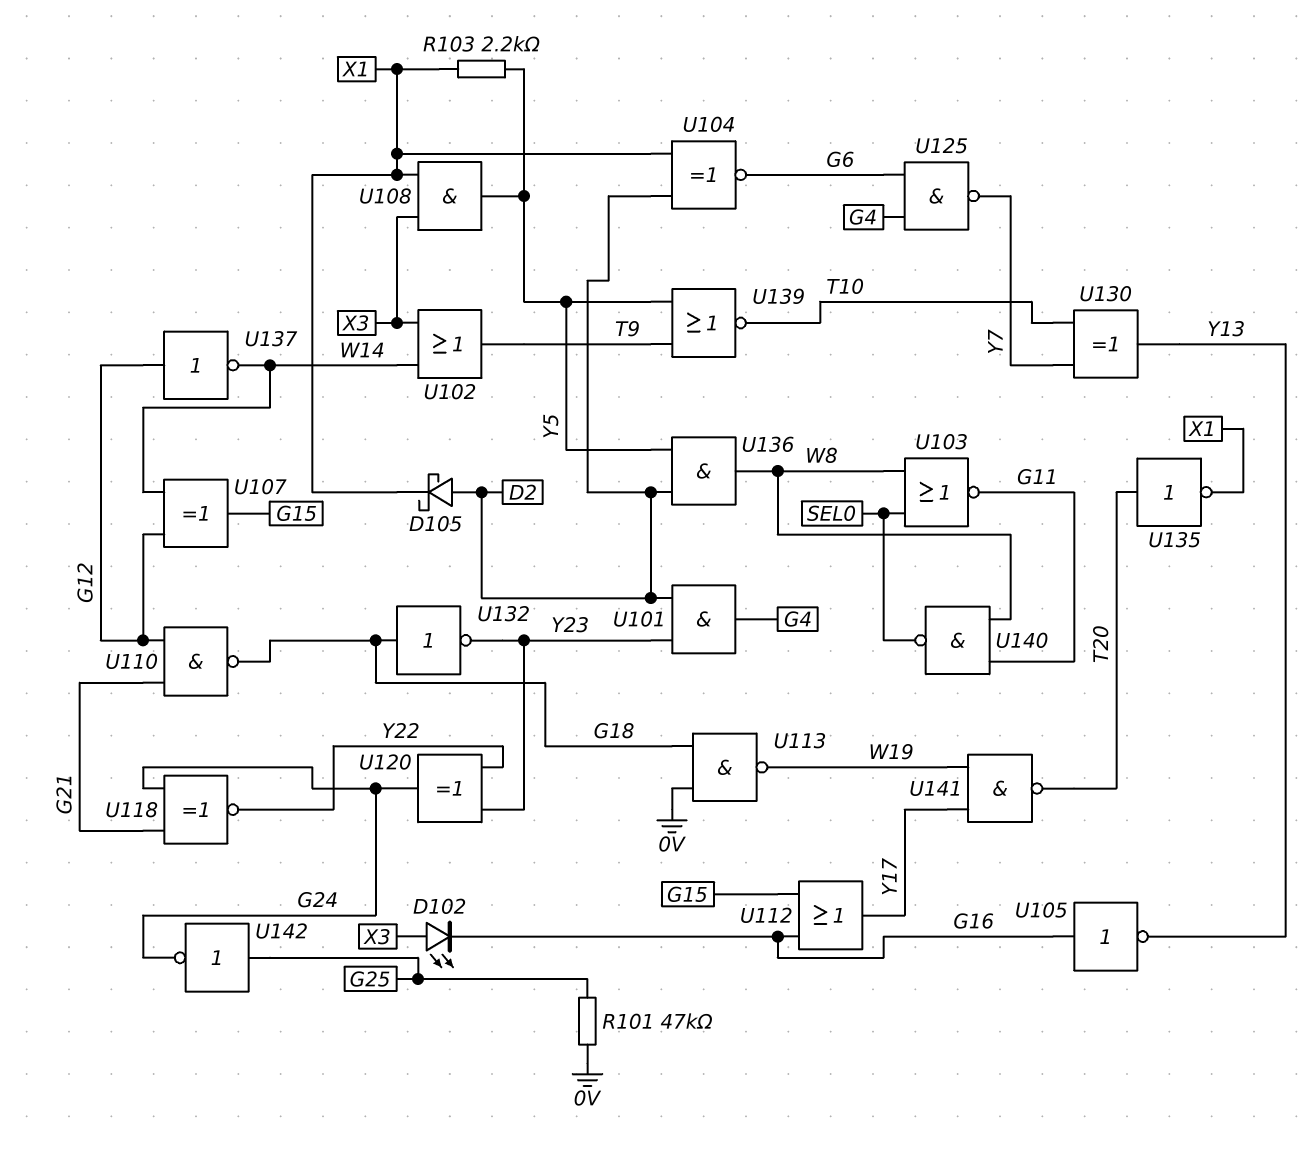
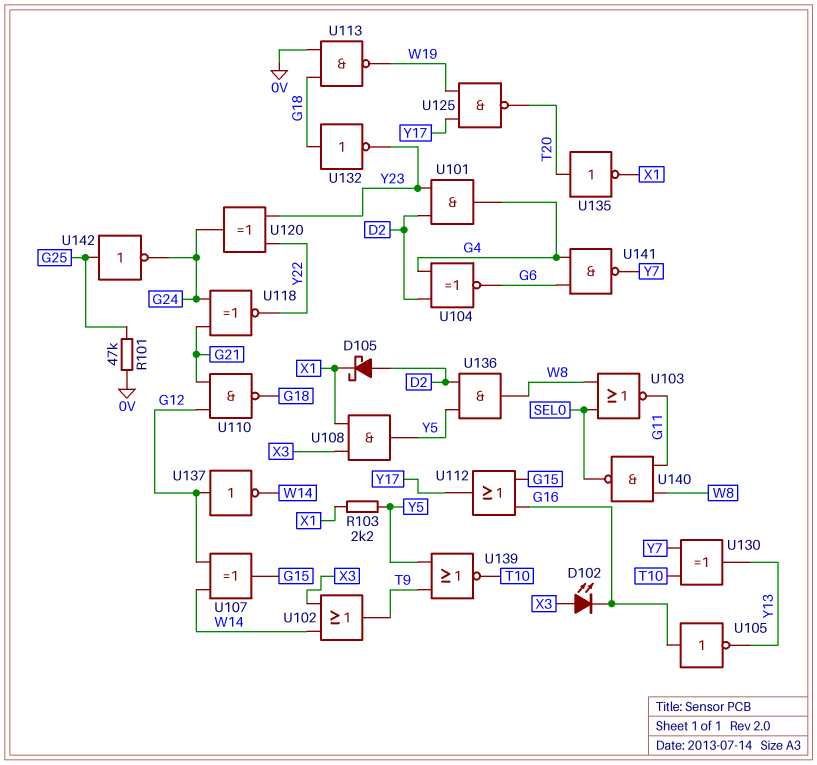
U104: XNOR (in D2, in X1, out G6) -> XNOR (in D2, in G4, out G6)
U125: NAND (in G4, in G6, out Y7) -> NAND (in W19, in Y17, out T20)
U141: NAND (in W19, in Y17, out T20) -> NAND (in G4, in G6, out Y7)

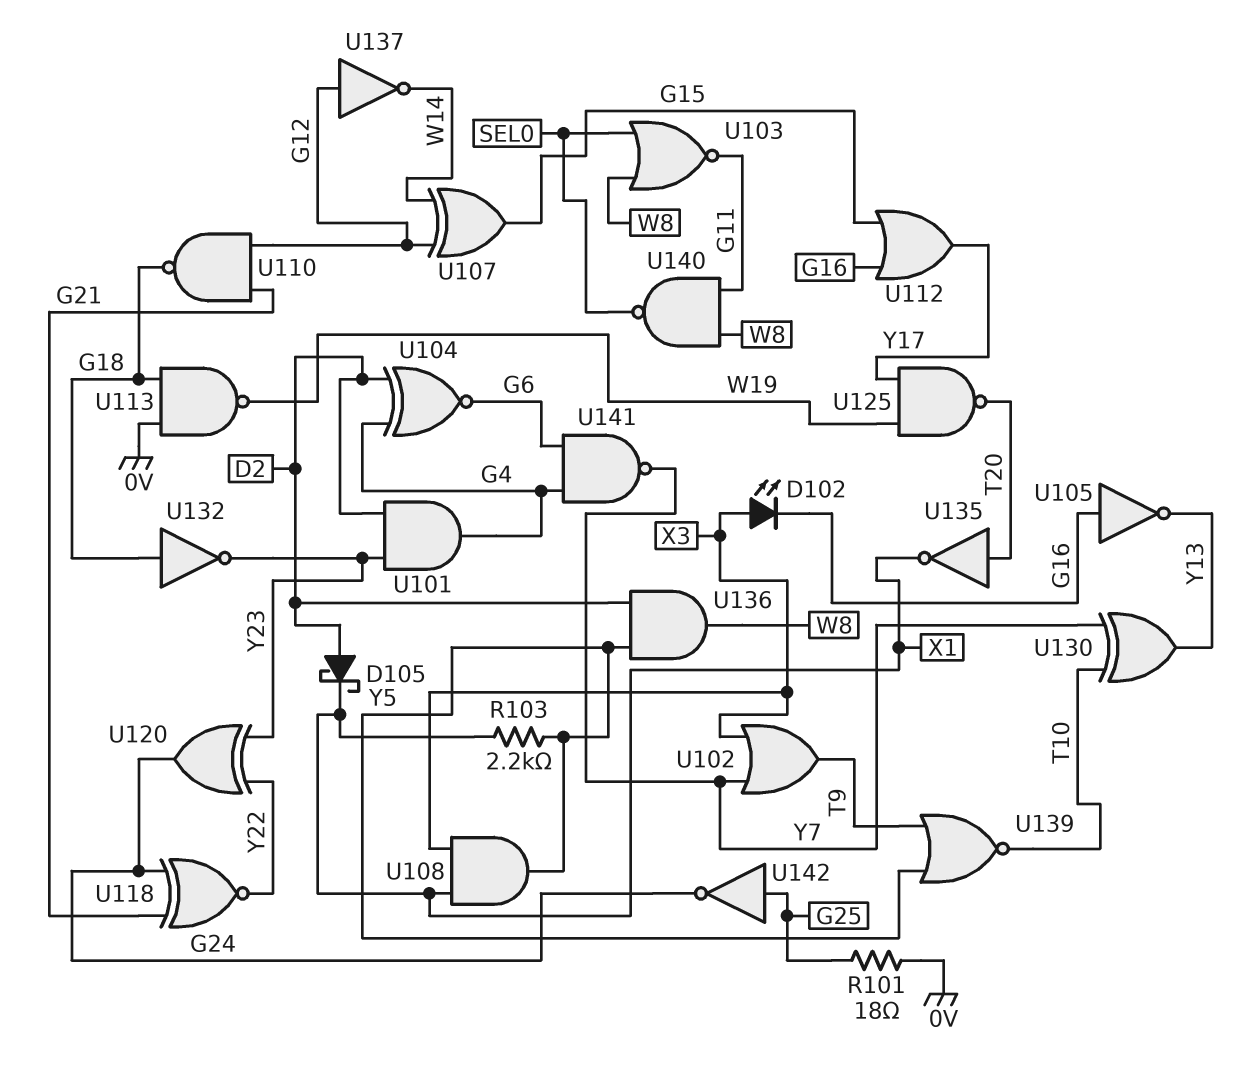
R101: 47k (0V, G25) -> 18 (0V, G25)
U102: OR (in W14, in X3, out T9) -> OR (in X3, in Y7, out T9)

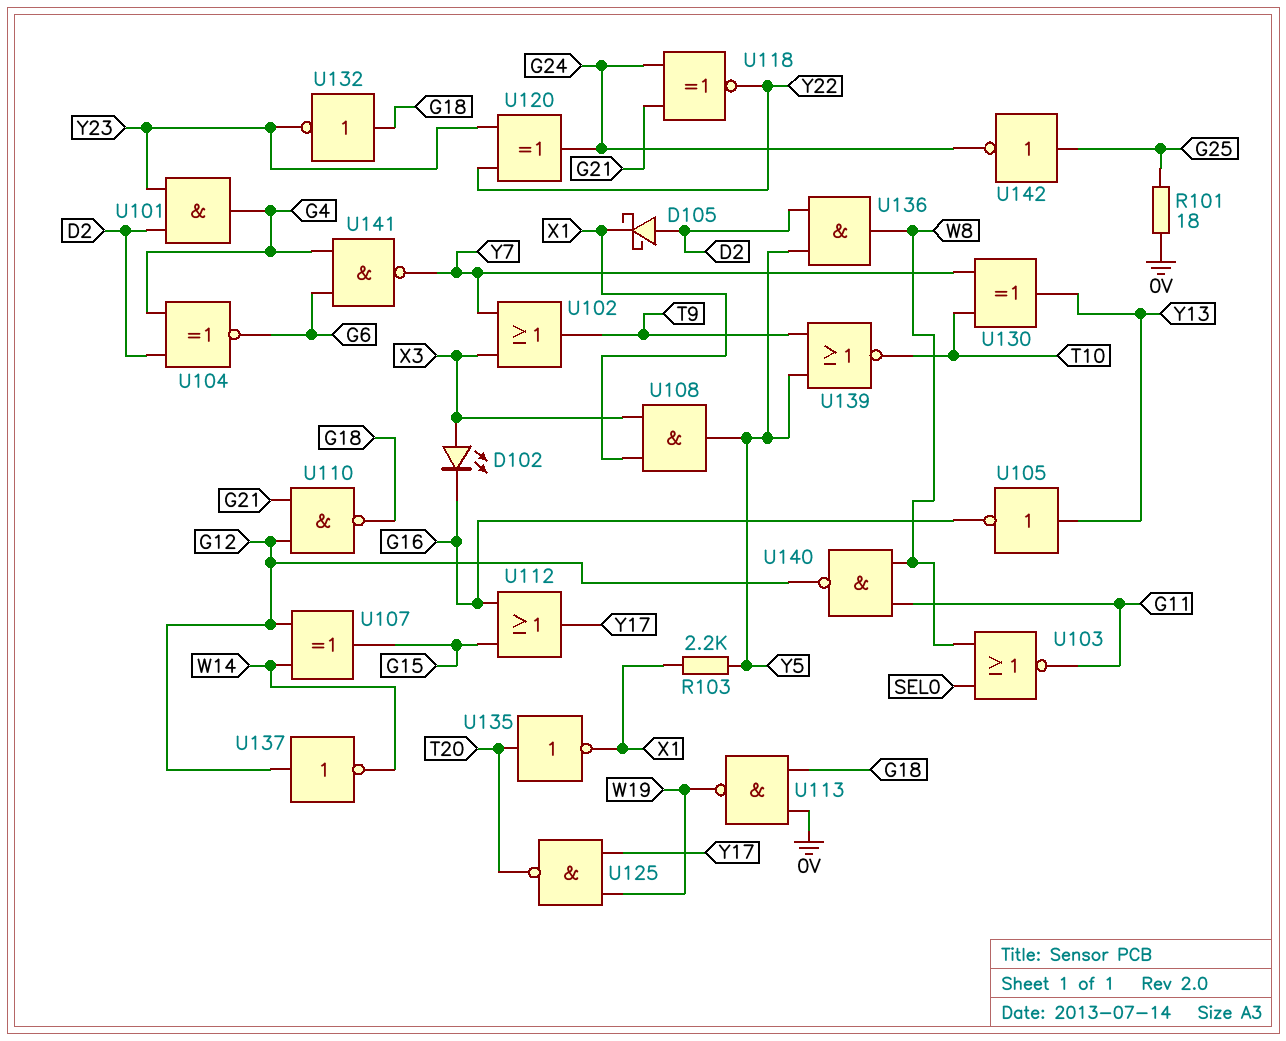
U105: NOT (in G16, out Y13) -> NOT (in Y13, out G16)
U140: NAND (in G11, in W8, out SEL0) -> NAND (in G11, in W8, out G12)

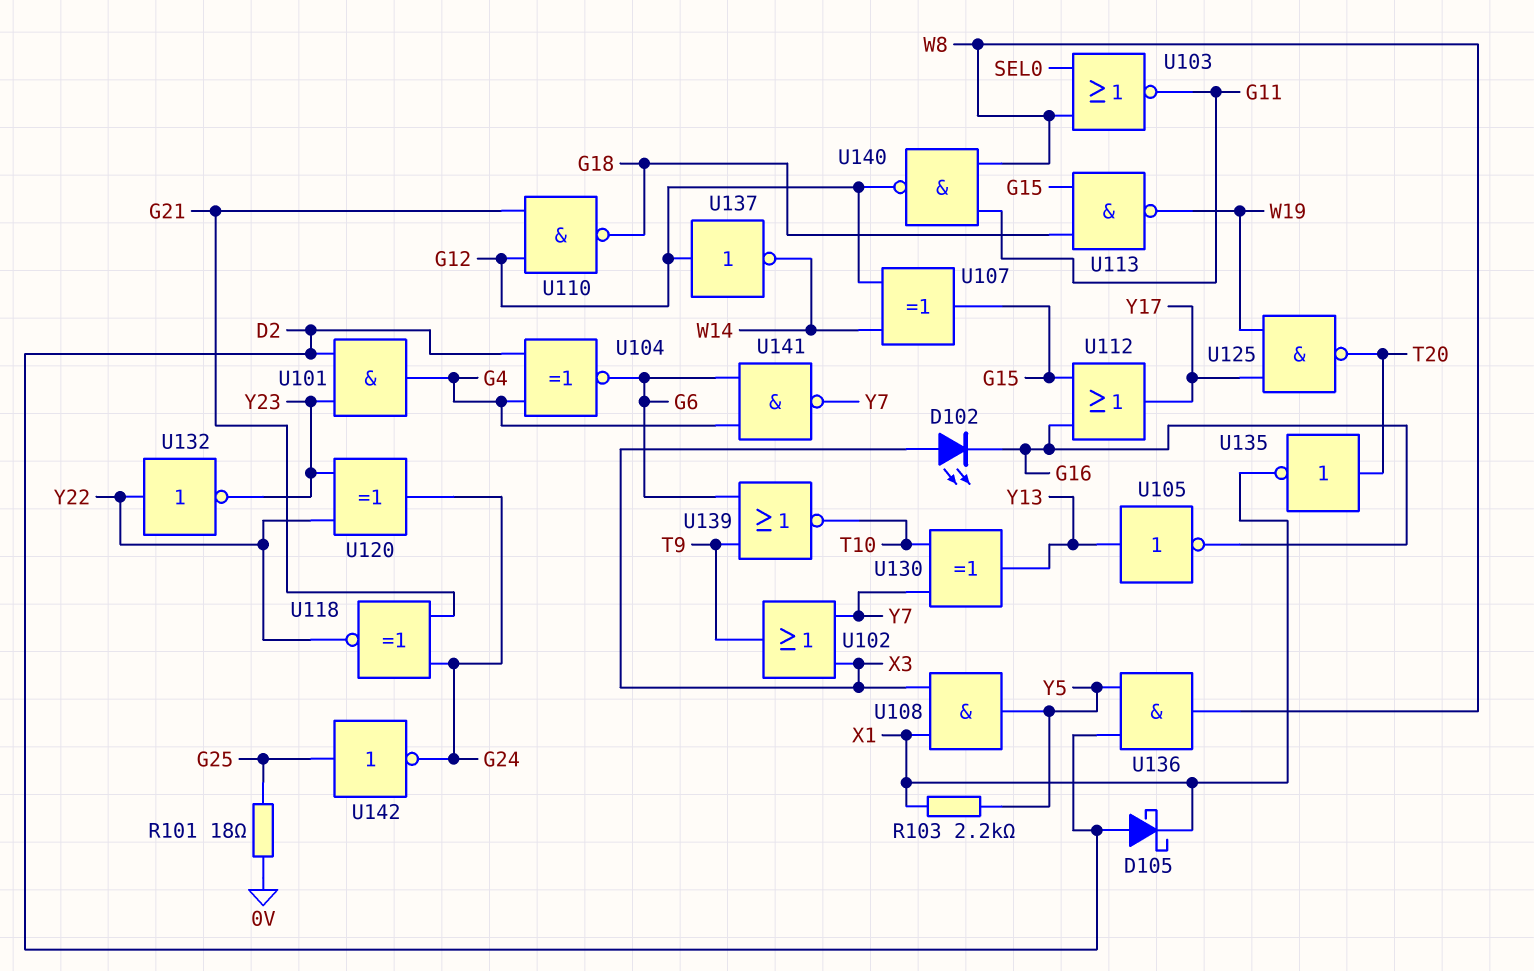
U113: NAND (in 0V, in G18, out W19) -> NAND (in G15, in G18, out W19)
U132: NOT (in G18, out Y23) -> NOT (in Y22, out Y23)
U139: NOR (in T9, in Y5, out T10) -> NOR (in G6, in T9, out T10)

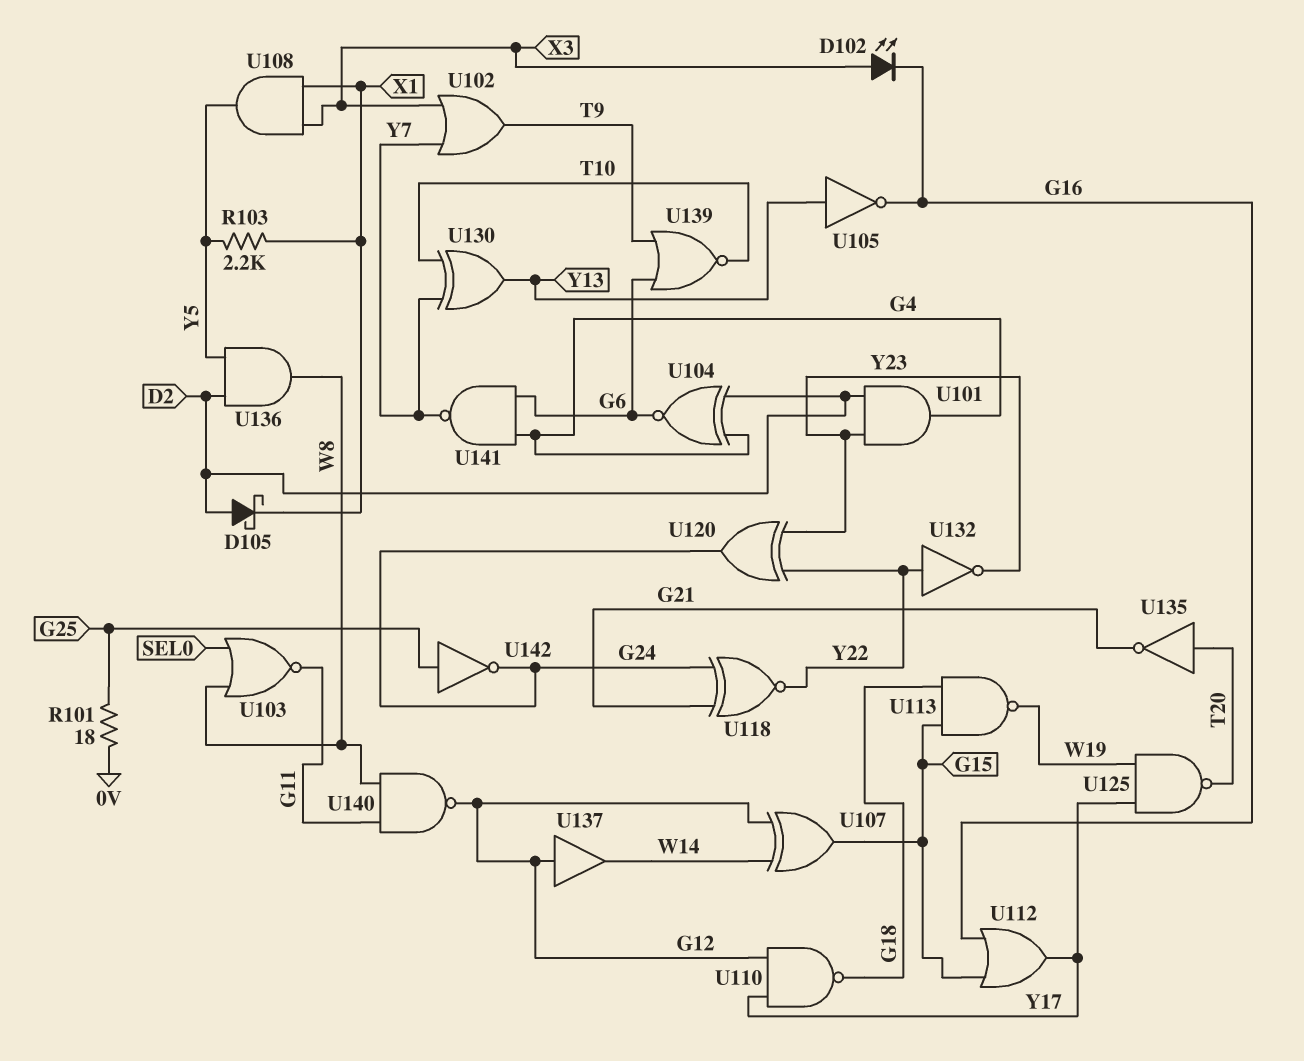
U110: NAND (in G12, in G21, out G18) -> NAND (in G12, in Y17, out G18)
U135: NOT (in T20, out X1) -> NOT (in T20, out G21)
U137: NOT (in G12, out W14) -> buffer (in G12, out W14)

